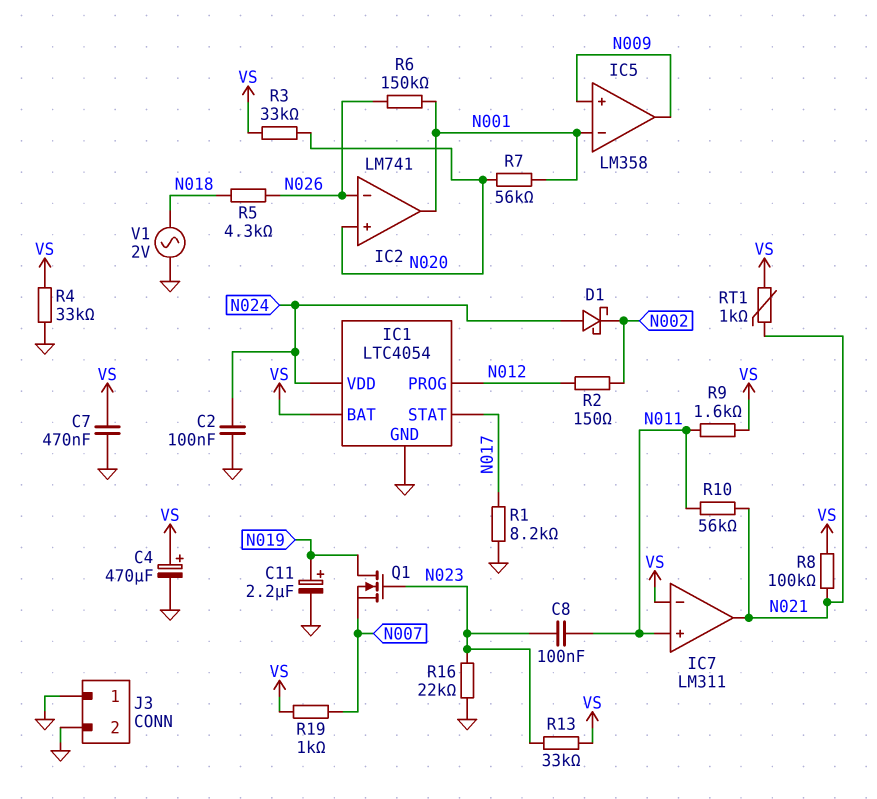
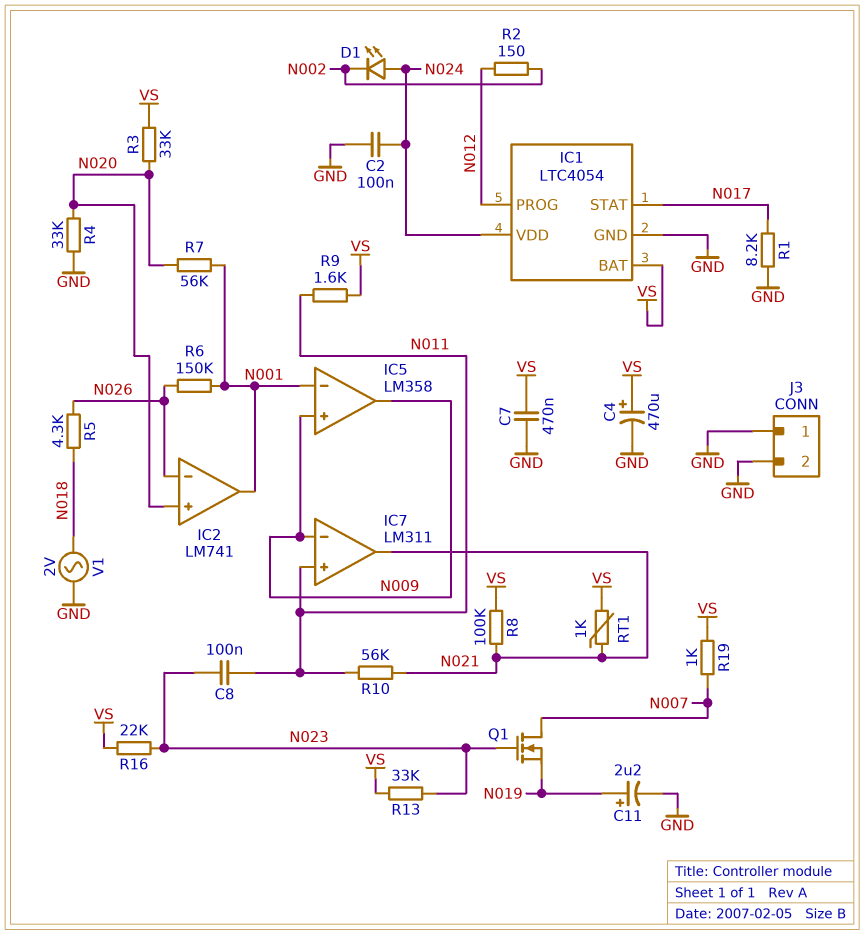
D1: schottky (A N024, K N002) -> LED (A N024, K N002)
IC7 pin in-: VS -> N009
Q1: NMOS (G N023, D N019, S N007) -> NMOS (G N023, D N007, S N019)
R4: 33k (GND, VS) -> 33k (GND, N020)
R16: 22k (GND, N023) -> 22k (N023, VS)

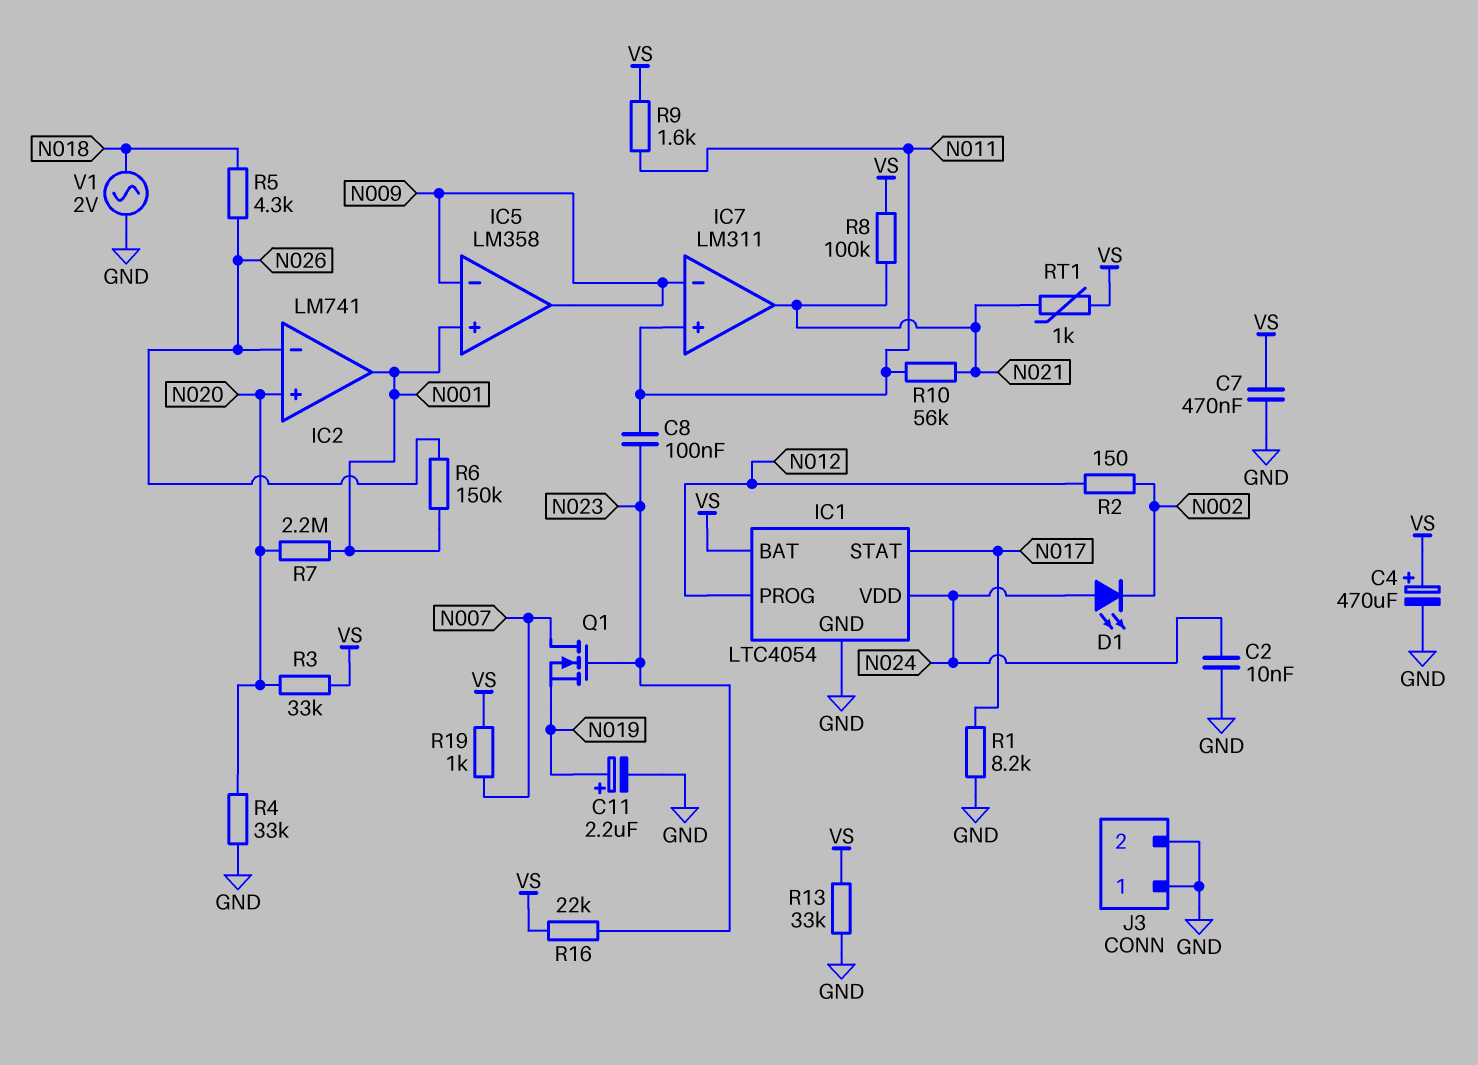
C2: 100nF (GND, N024) -> 10nF (GND, N024)
IC5 pin in+: N009 -> N001
IC5 pin in-: N001 -> N009
R7: 56k (N001, N020) -> 2.2M (N001, N020)
R13: 33k (N023, VS) -> 33k (GND, VS)

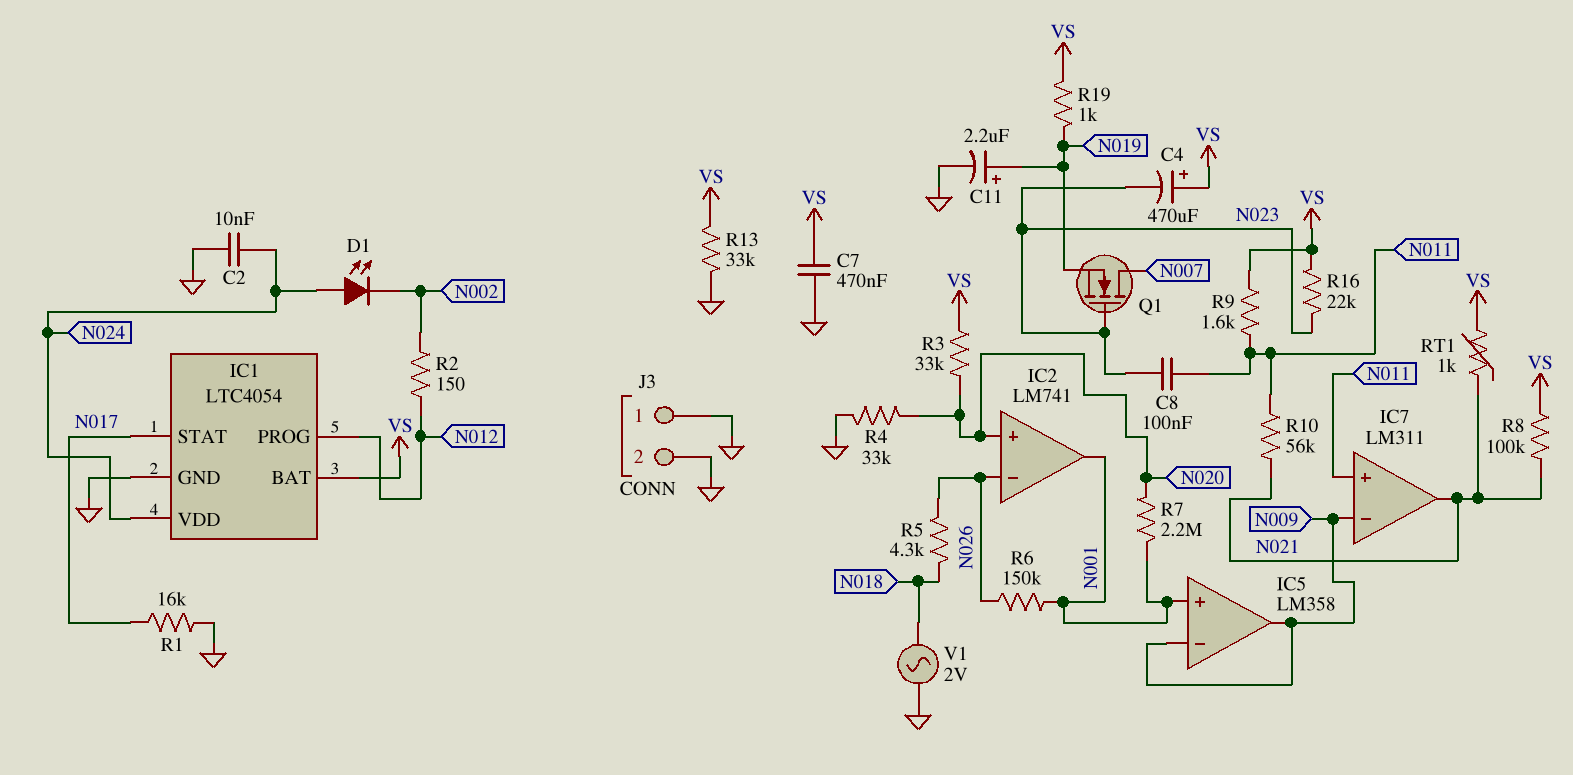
C4: 470uF (plus VS, minus GND) -> 470uF (plus VS, minus N023)
R1: 8.2k (GND, N017) -> 16k (GND, N017)
R19: 1k (N007, VS) -> 1k (N019, VS)

